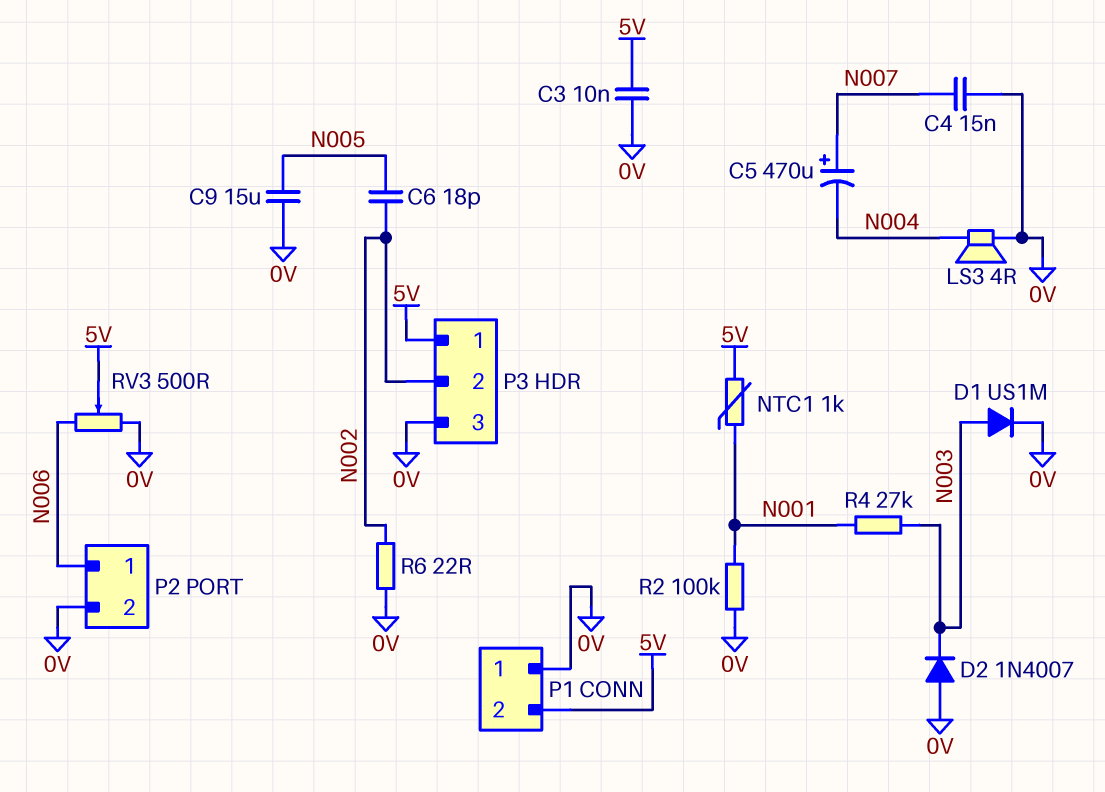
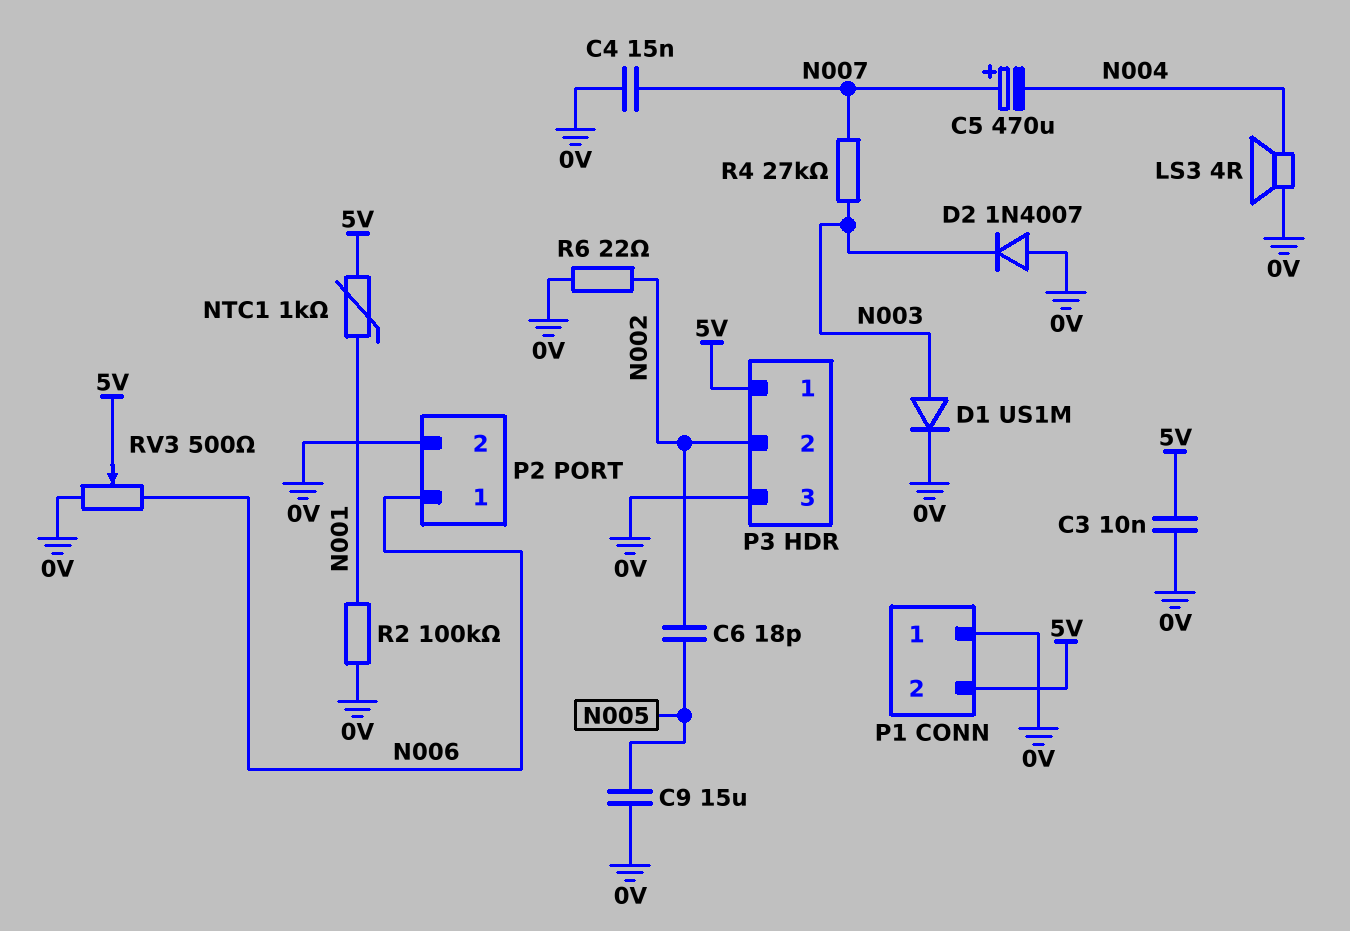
R4: 27k (N001, N003) -> 27k (N003, N007)

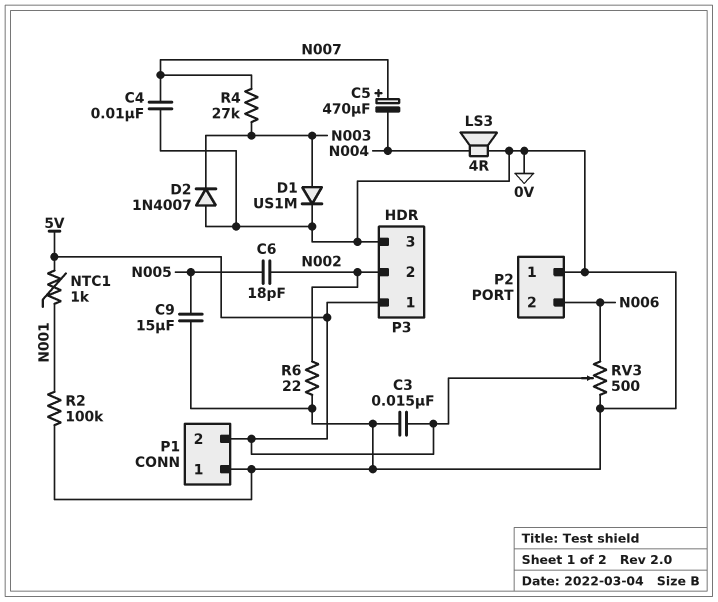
C3: 10nF (0V, 5V) -> 15nF (0V, 5V)
C4: 15nF (0V, N007) -> 10nF (0V, N007)
P2 pin 1: N006 -> 0V
P2 pin 2: 0V -> N006

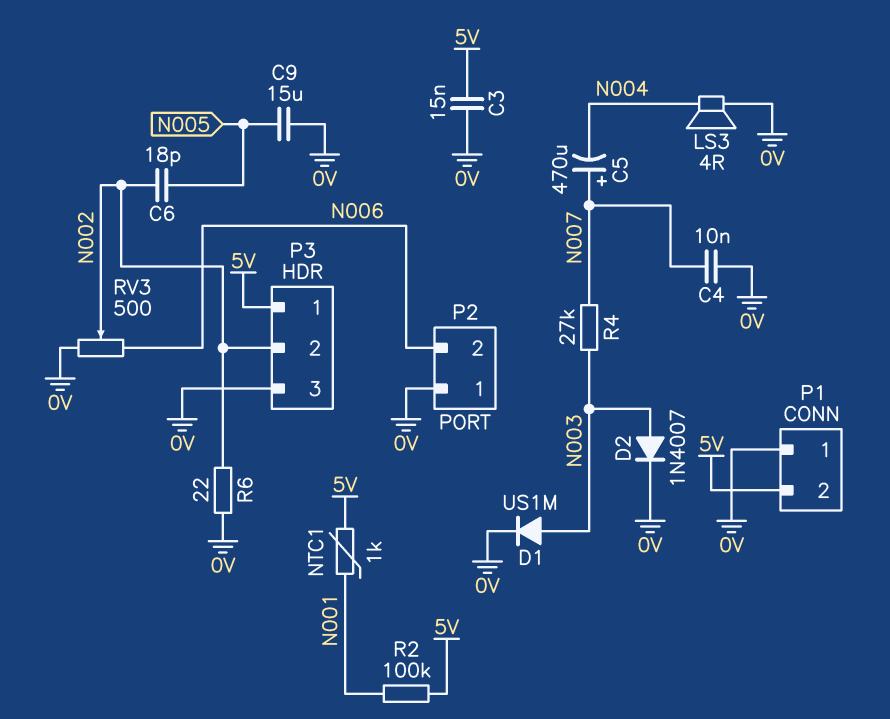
D2: diode 1N4007 (A 0V, K N003) -> diode 1N4007 (A N003, K 0V)
R2: 100k (0V, N001) -> 100k (5V, N001)
RV3: 500 (0V, N006, wiper 5V) -> 500 (0V, N006, wiper N002)

